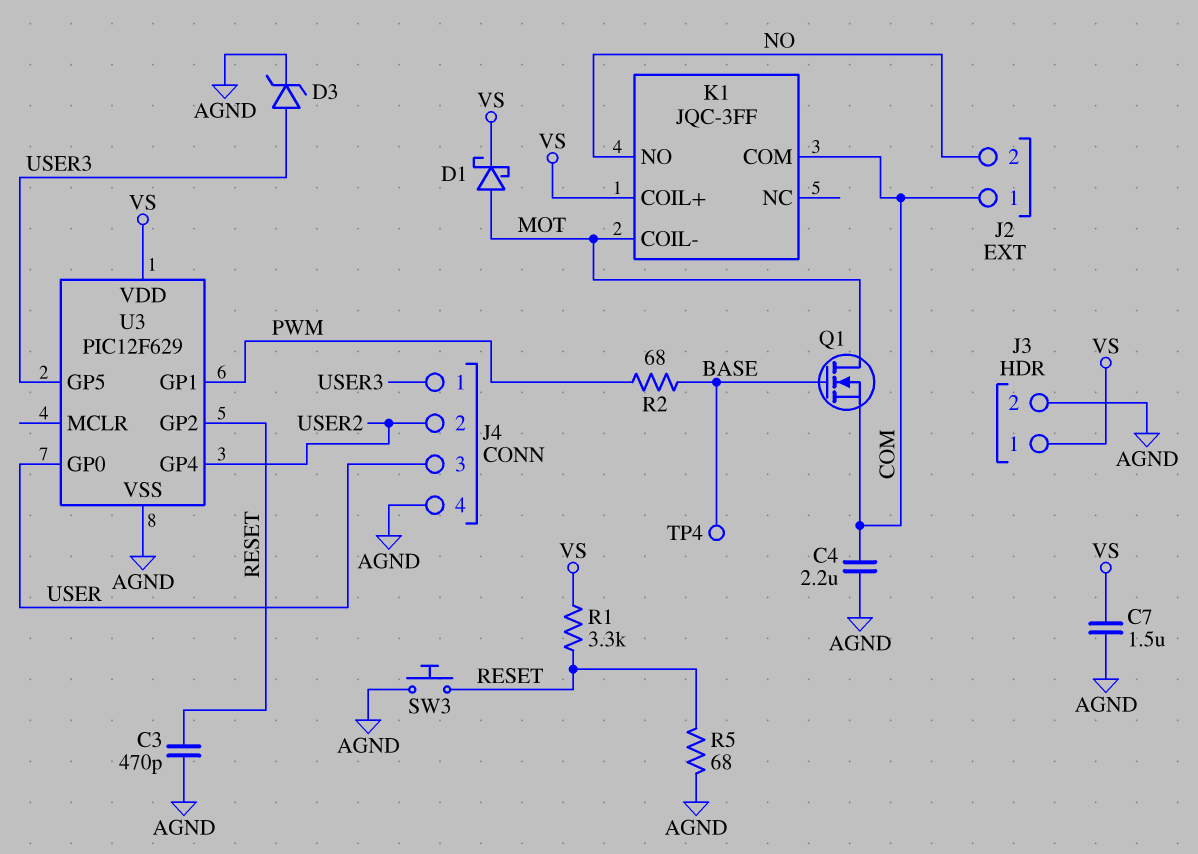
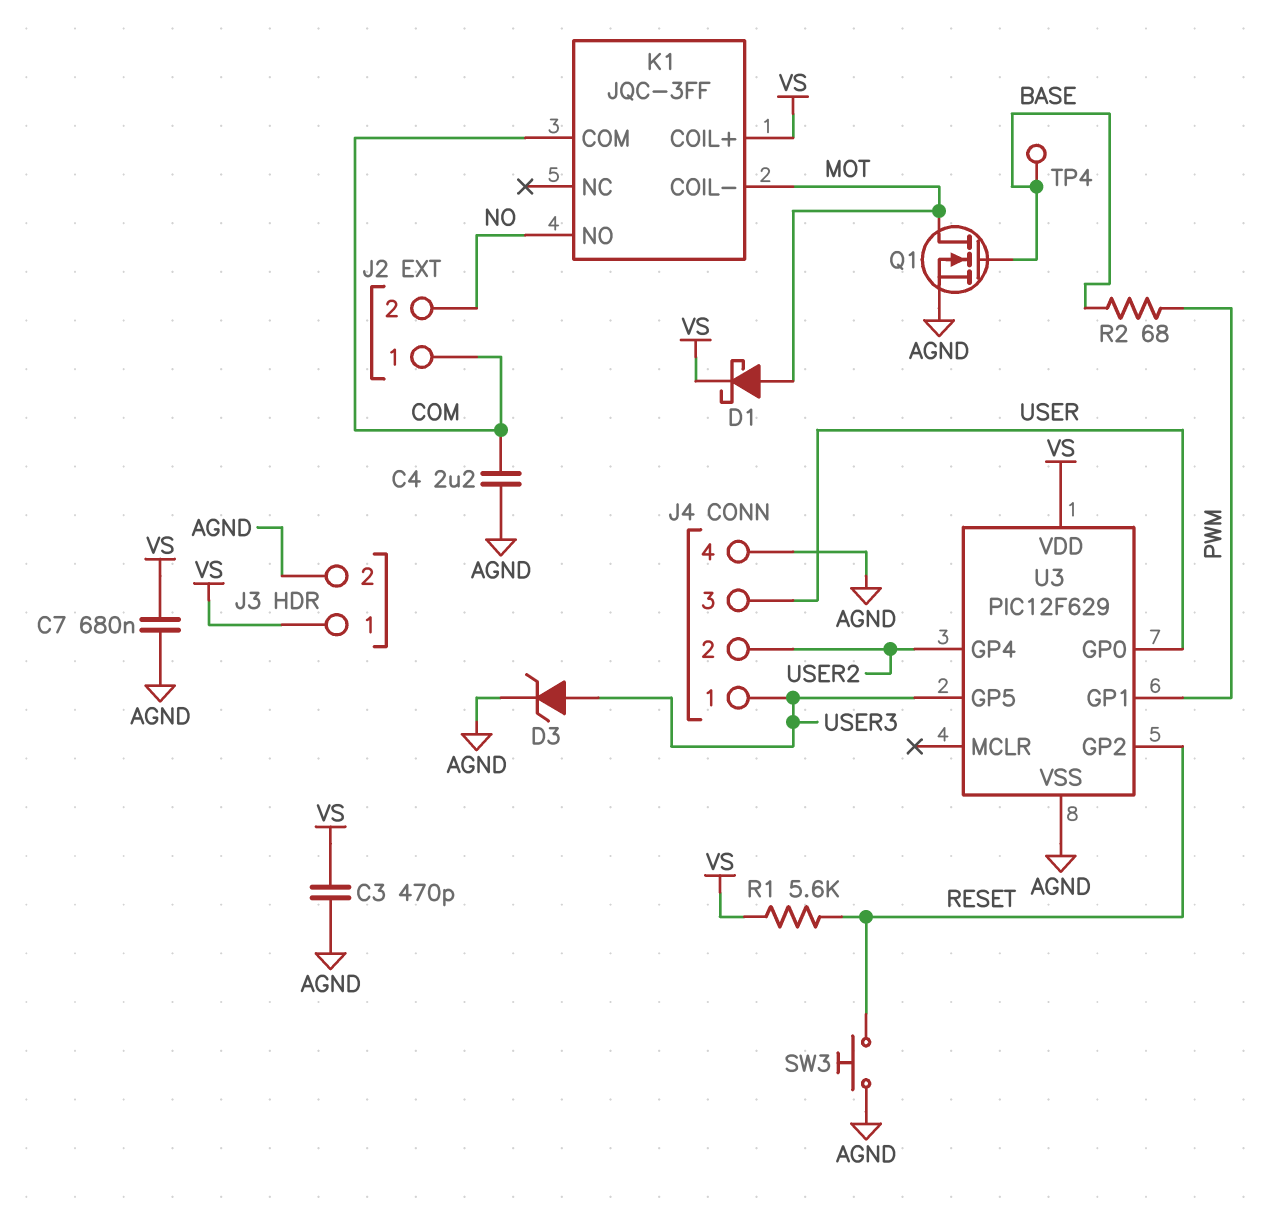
C3: 470pF (AGND, RESET) -> 470pF (AGND, VS)
C7: 1.5uF (AGND, VS) -> 680nF (AGND, VS)
Q1: NMOS (G BASE, D MOT, S COM) -> NMOS (G BASE, D MOT, S AGND)
R1: 3.3k (RESET, VS) -> 5.6k (RESET, VS)
R5: 68 (AGND, RESET) -> none

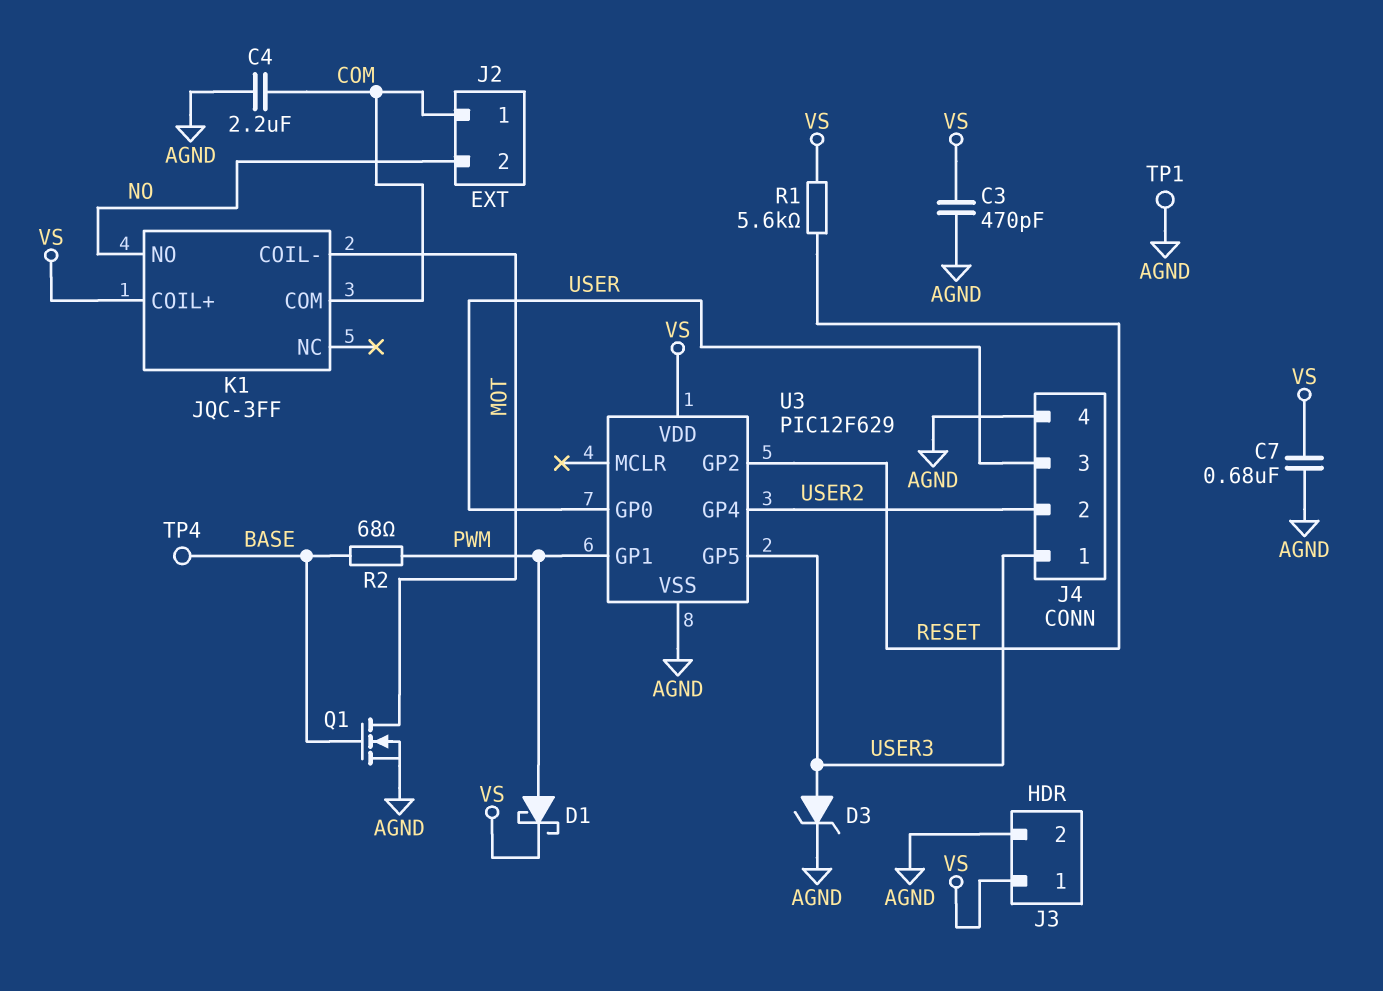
D1: schottky (A MOT, K VS) -> schottky (A PWM, K VS)
SW3: button (AGND, RESET) -> none
TP1: none -> test point (AGND)

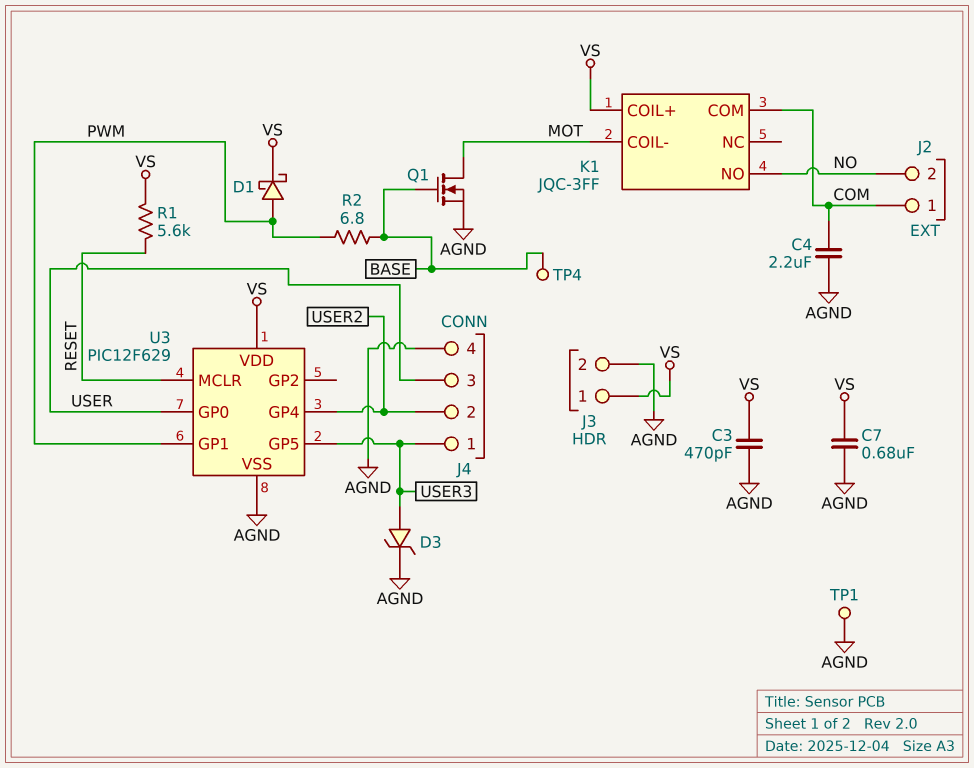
R2: 68 (BASE, PWM) -> 6.8 (BASE, PWM)
U3 pin GP2: RESET -> none
U3 pin MCLR: none -> RESET

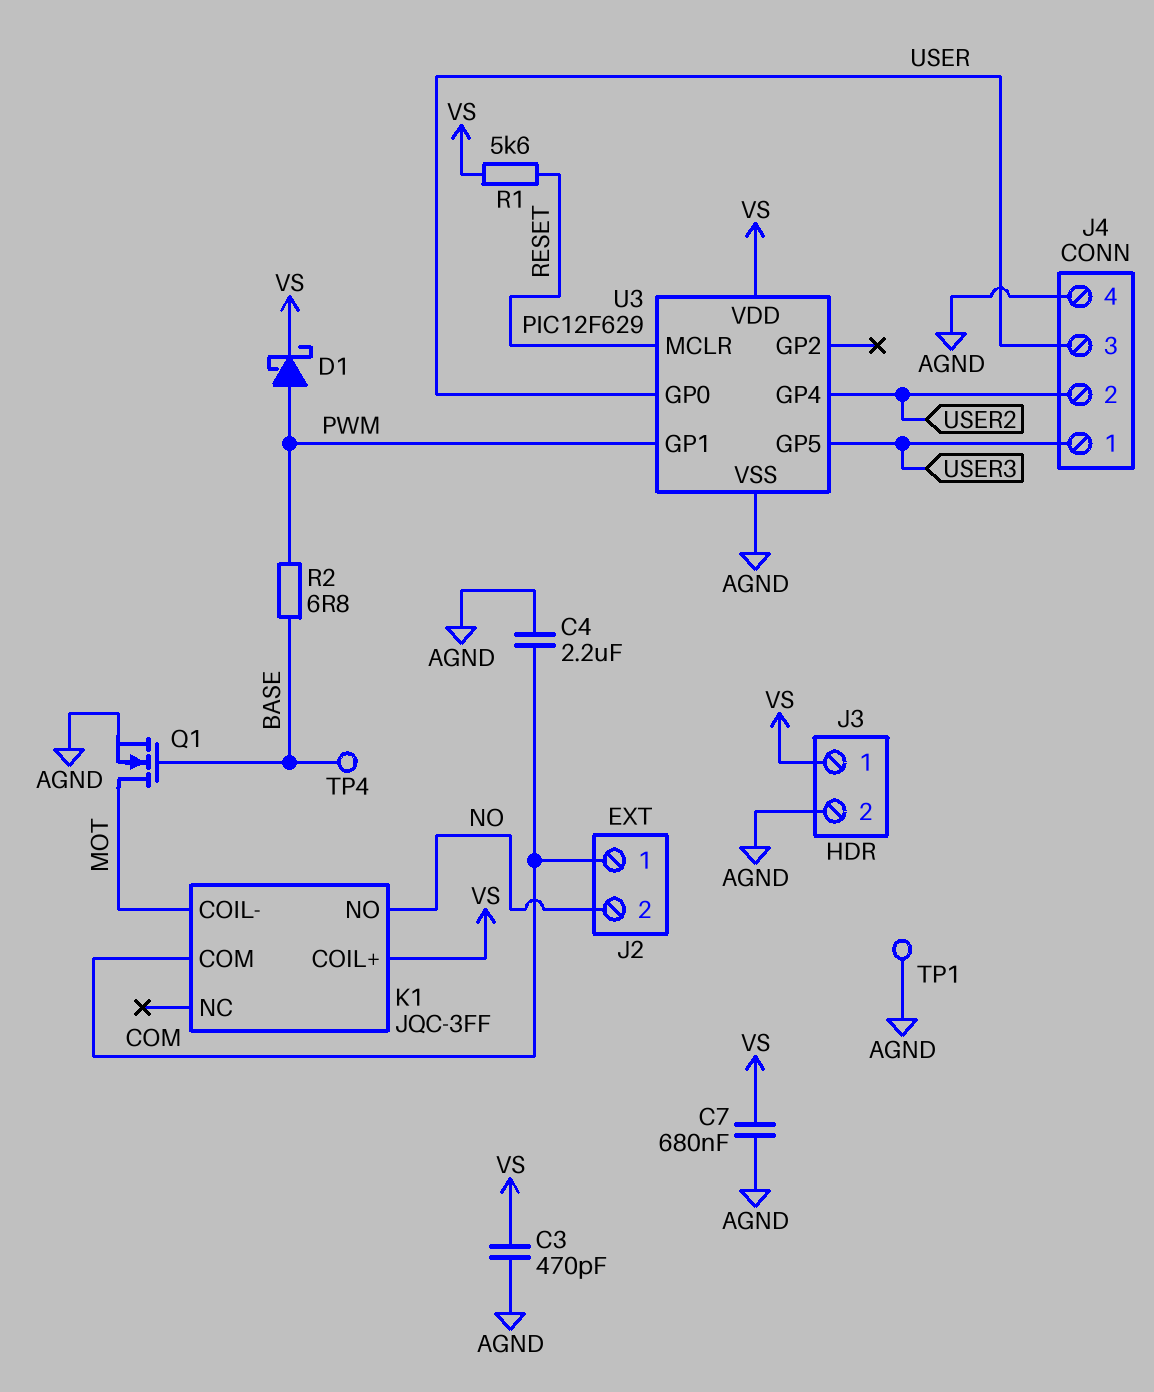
D3: zener (A USER3, K AGND) -> none

